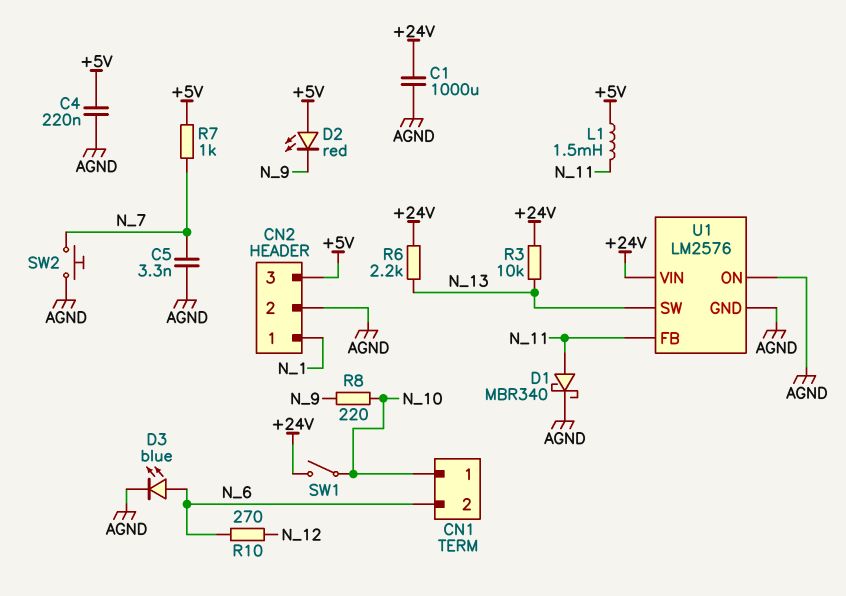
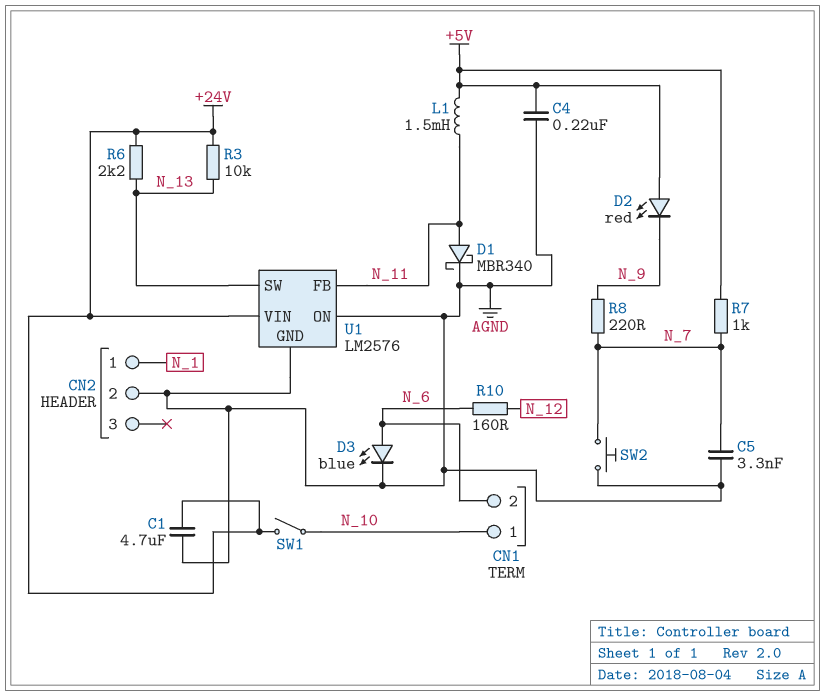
C1: 1000uF (+24V, AGND) -> 4.7uF (+24V, AGND)
CN2 pin 3: +5V -> none
R8: 220 (N_9, N_10) -> 220 (N_7, N_9)
R10: 270 (N_6, N_12) -> 160 (N_6, N_12)

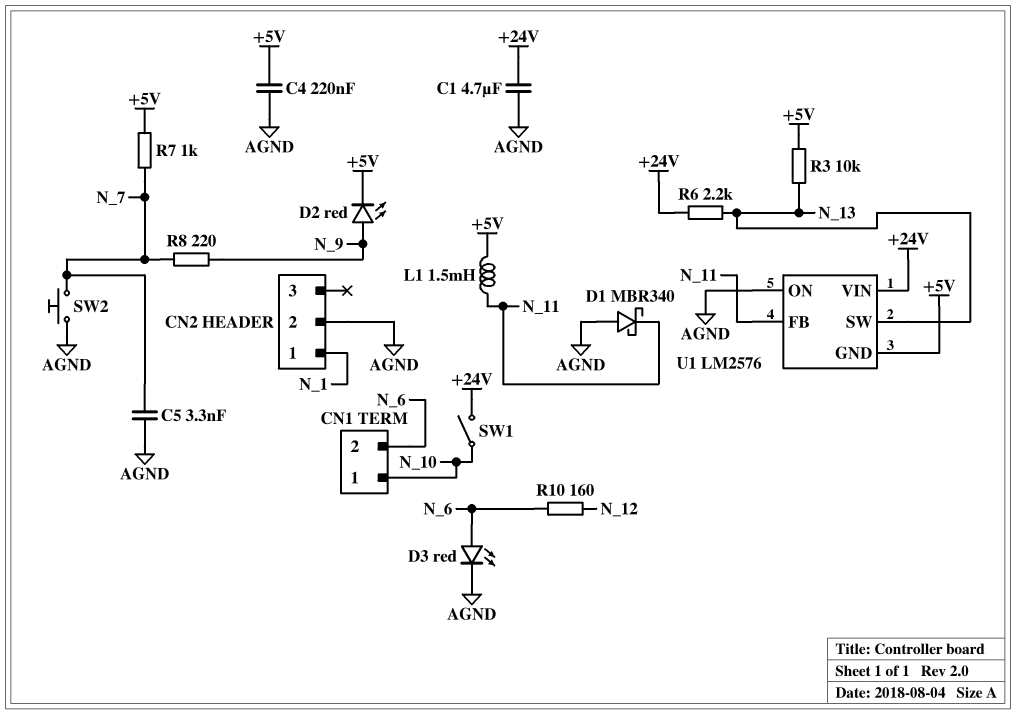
D1: schottky MBR340 (A N_11, K AGND) -> schottky MBR340 (A AGND, K N_11)
D2: LED red (A +5V, K N_9) -> LED red (A N_9, K +5V)
D3: LED blue (A N_6, K AGND) -> LED red (A N_6, K AGND)
R3: 10k (+24V, N_13) -> 10k (+5V, N_13)
U1 pin GND: AGND -> +5V

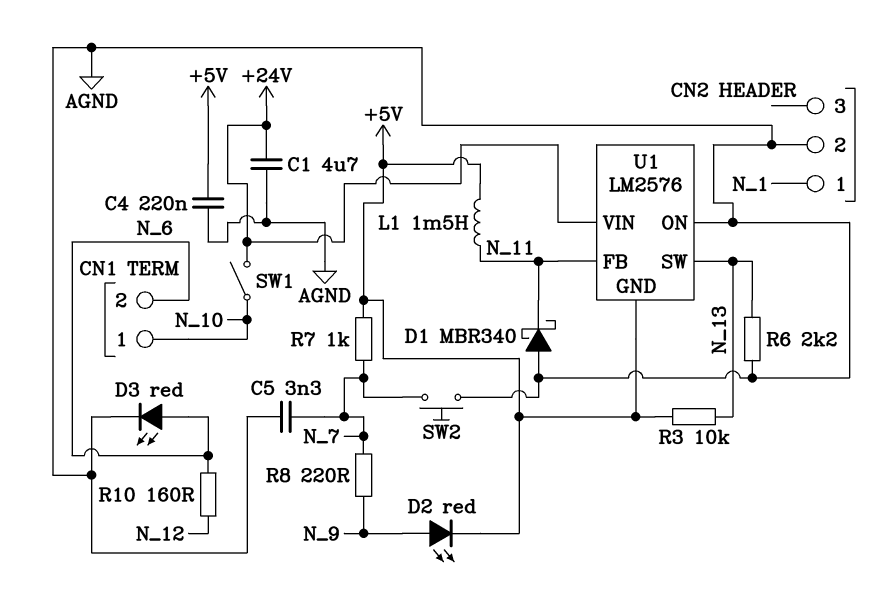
R6: 2.2k (+24V, N_13) -> 2.2k (AGND, N_13)

